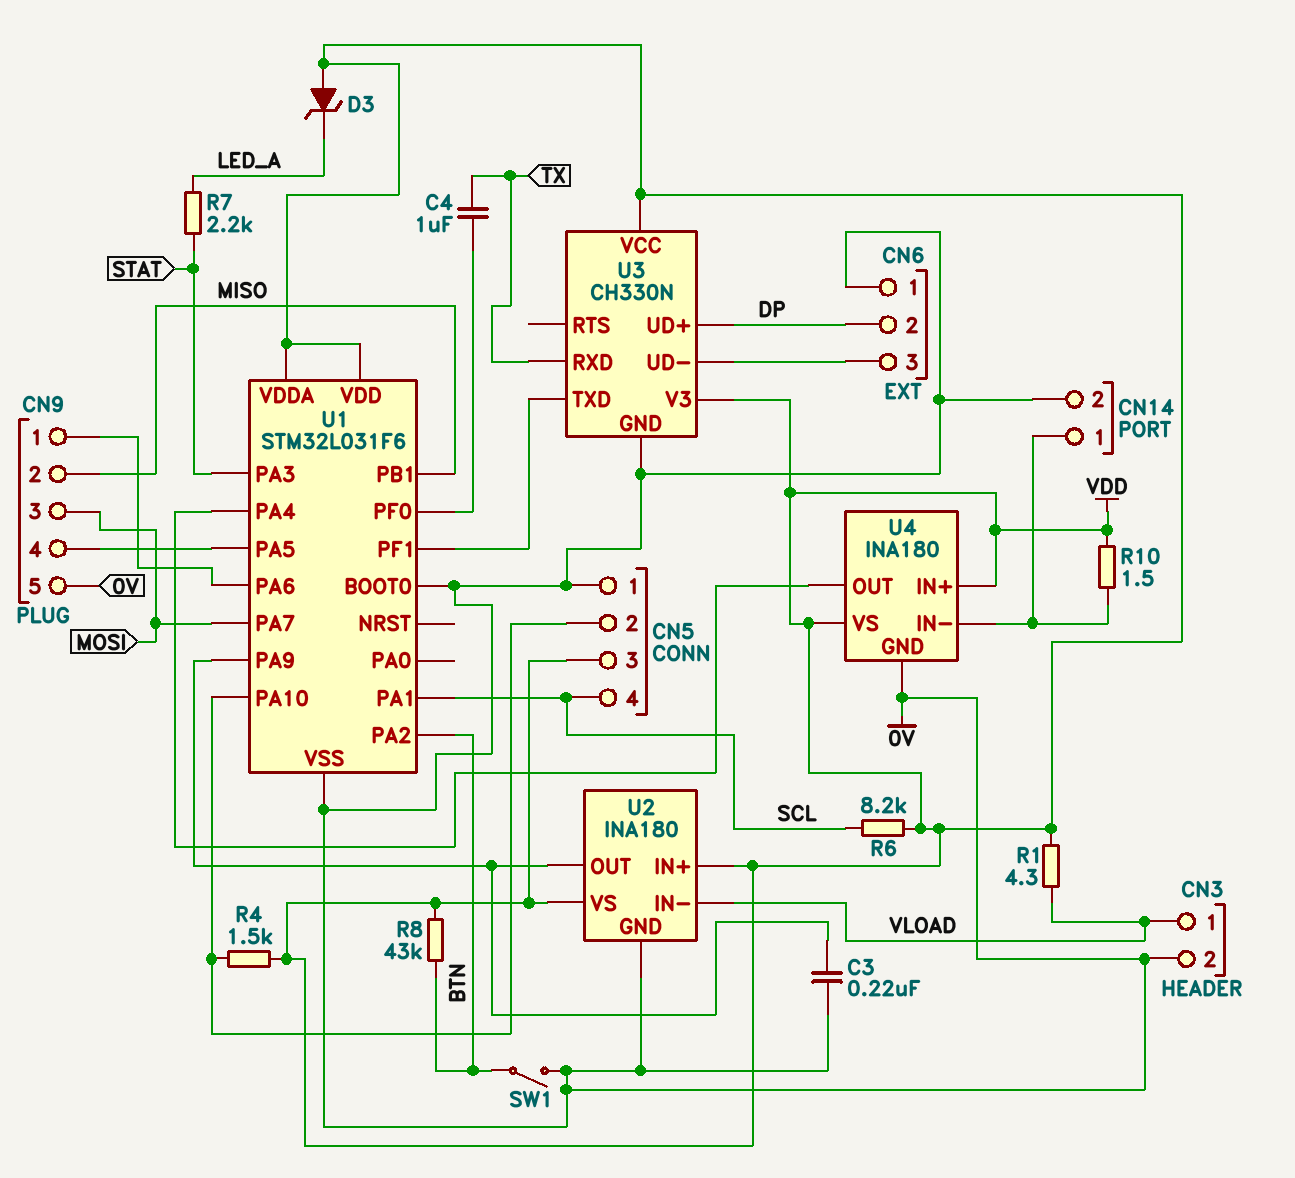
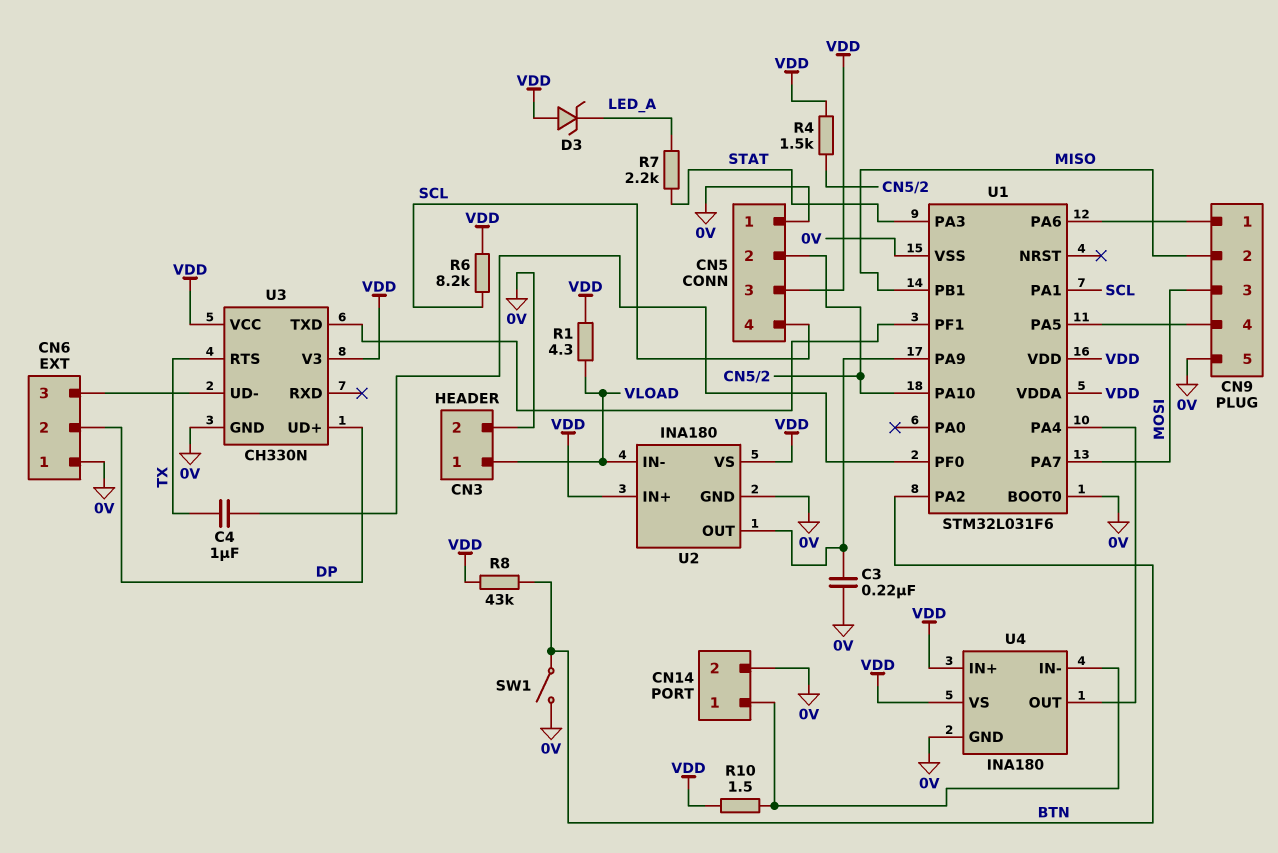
U3 pin RTS: none -> TX
U3 pin RXD: TX -> none

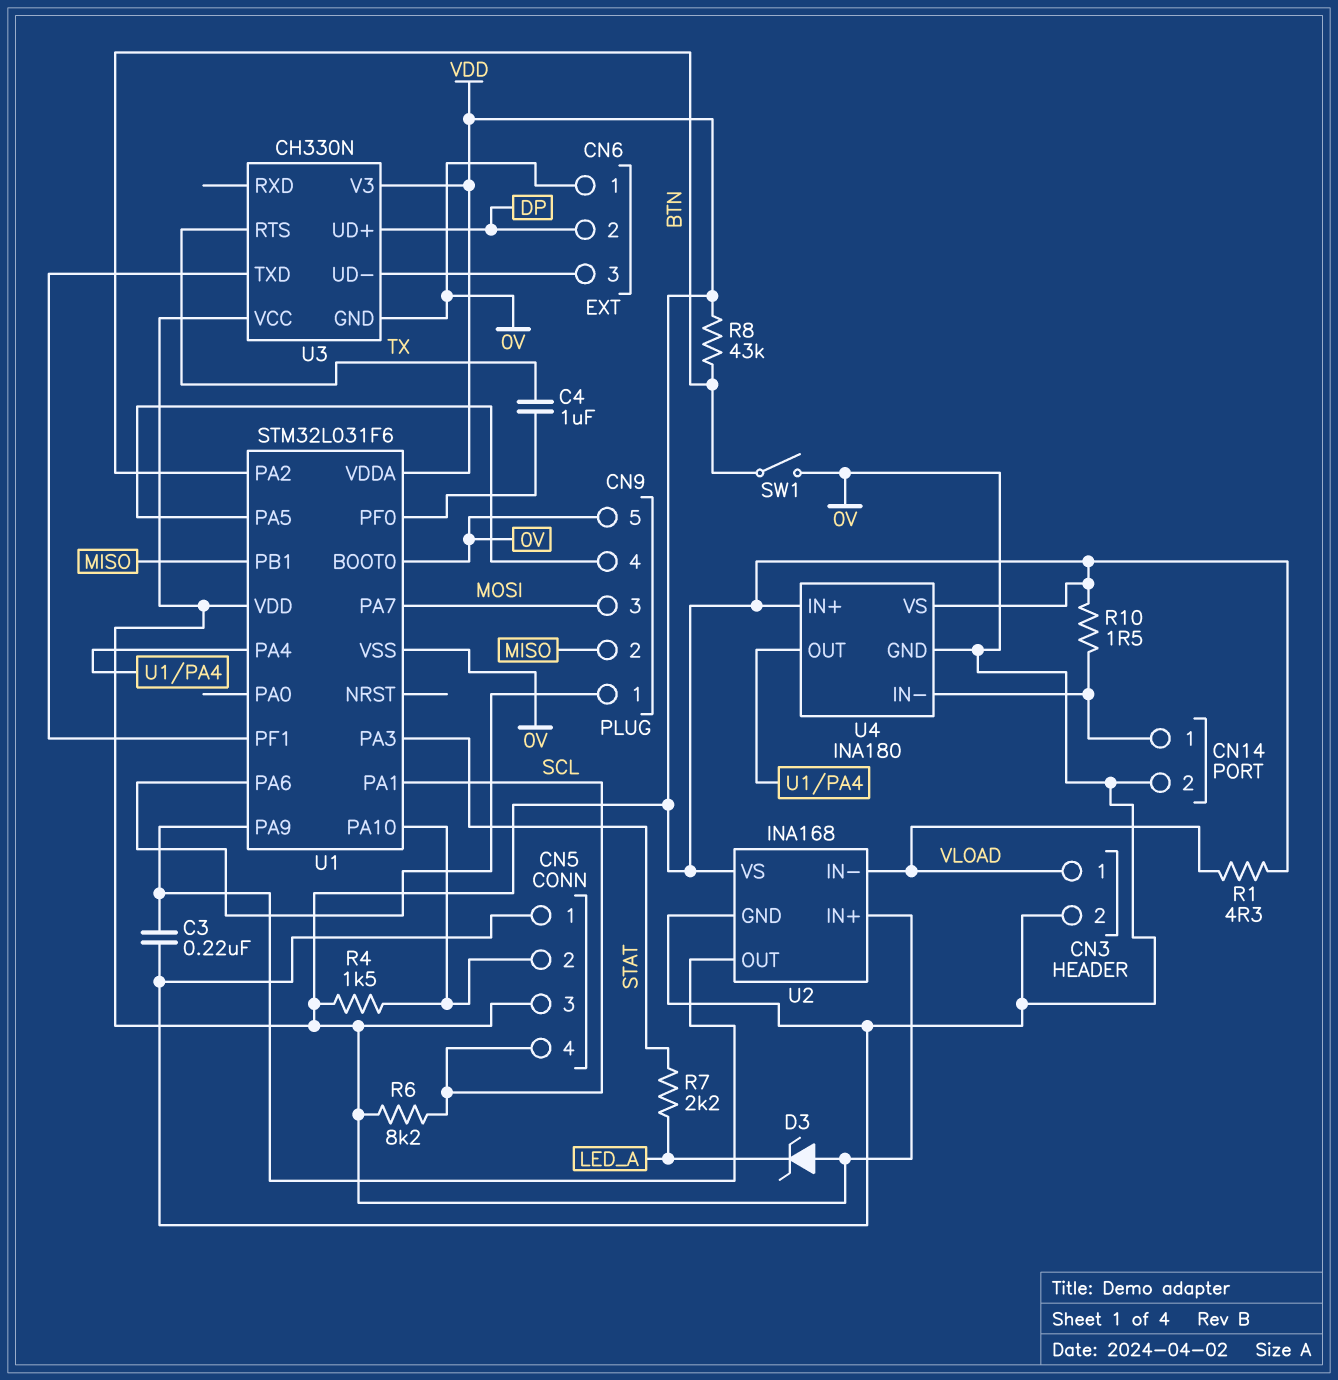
U2: INA180 -> INA168

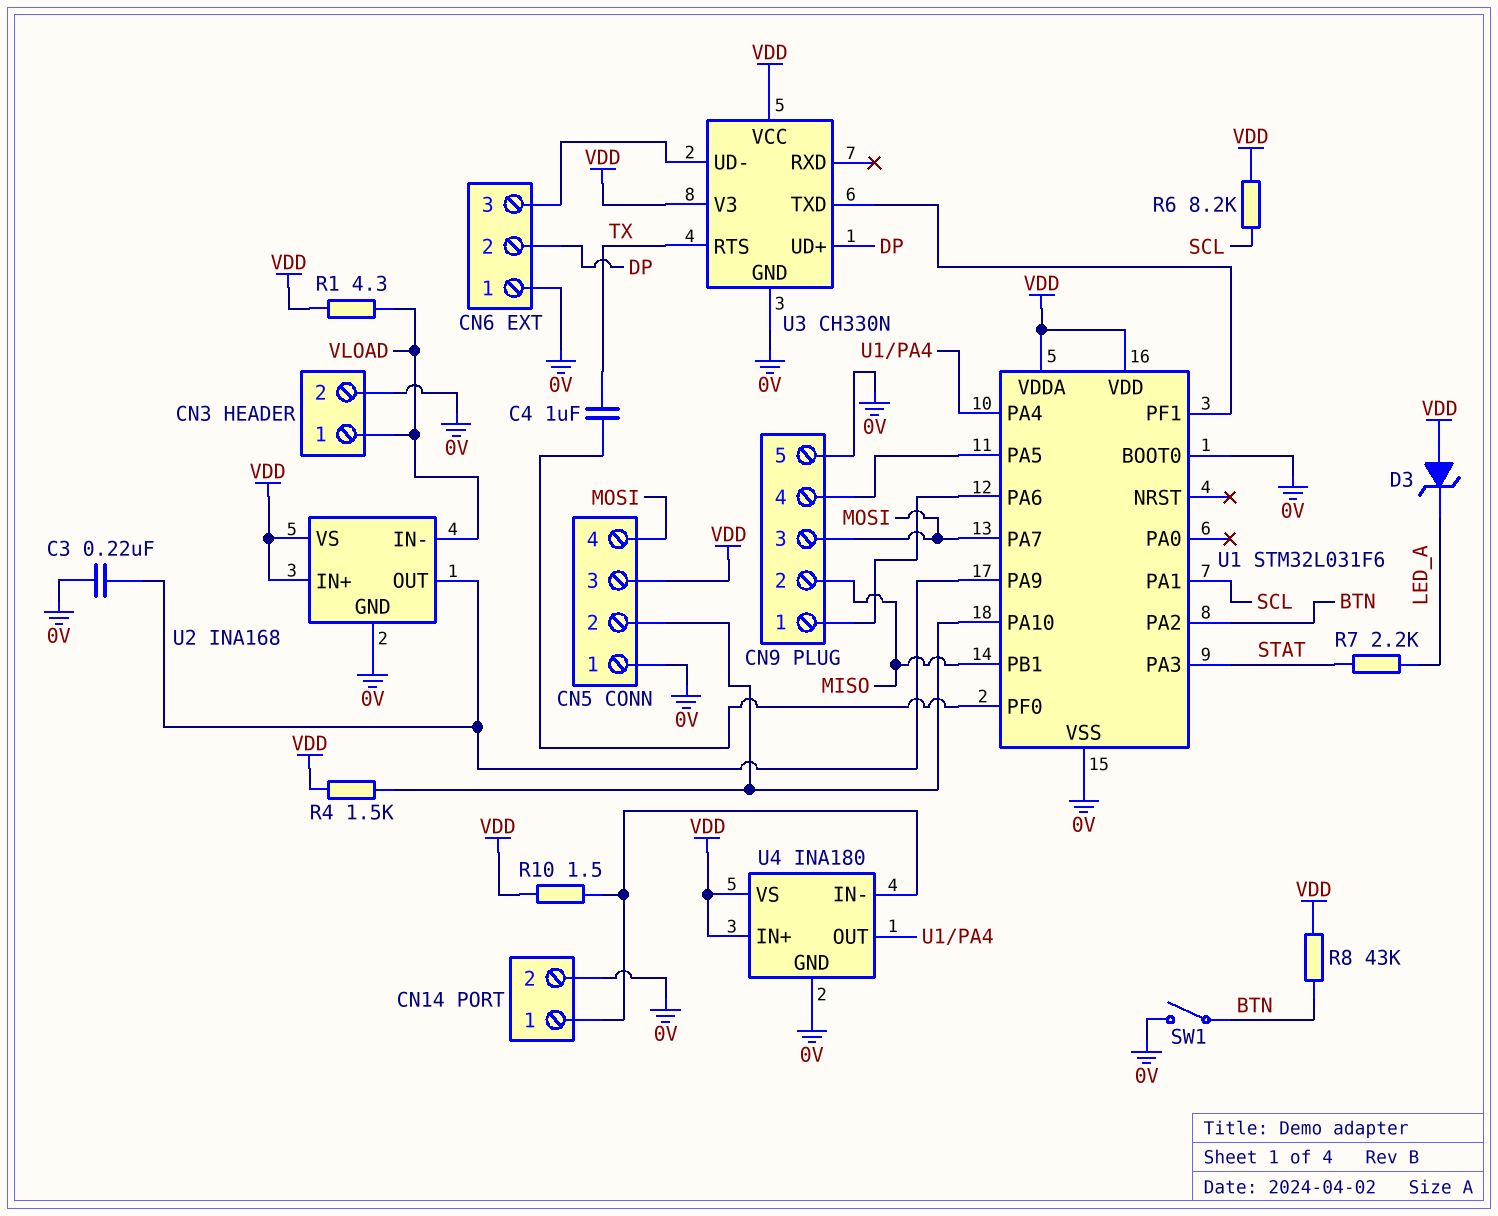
CN5 pin 4: SCL -> MOSI

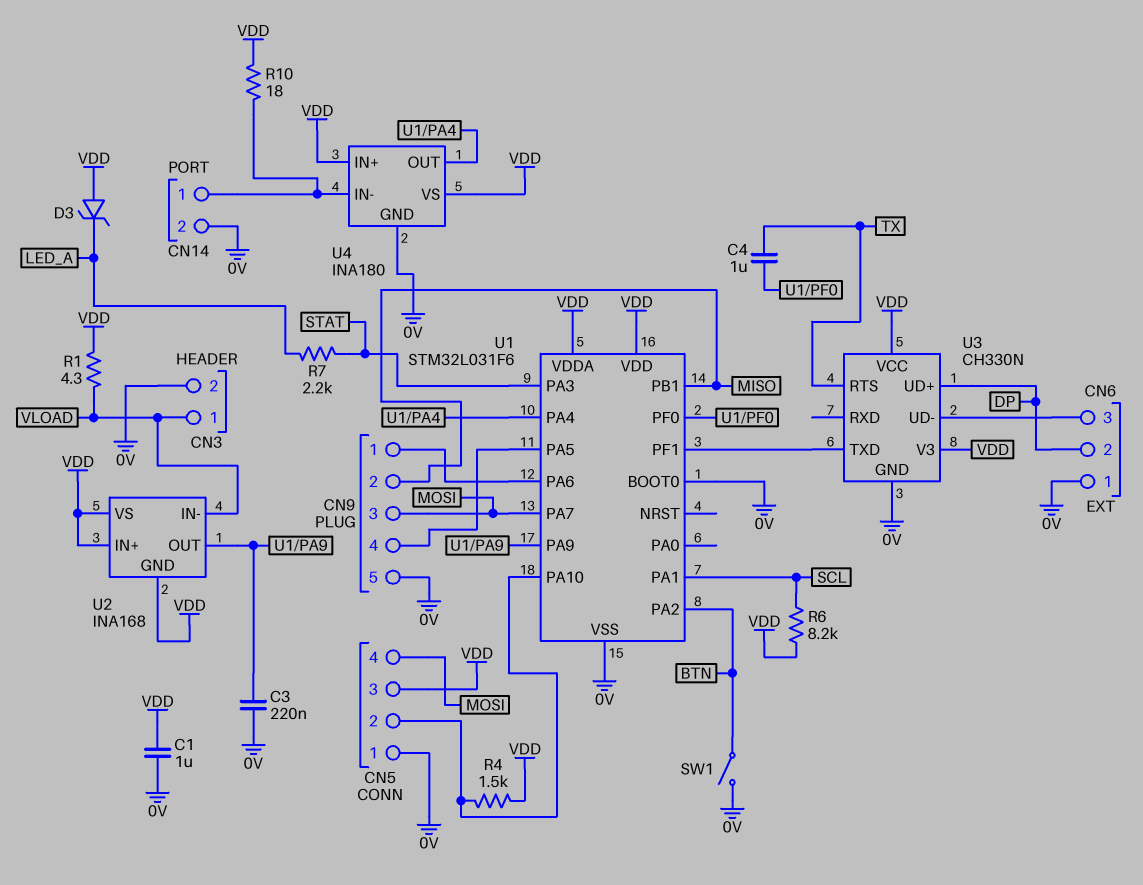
C1: none -> 1uF (0V, VDD)
R8: 43k (BTN, VDD) -> none
R10: 1.5 (CN14/1, VDD) -> 18 (CN14/1, VDD)
U2 pin GND: 0V -> VDD

